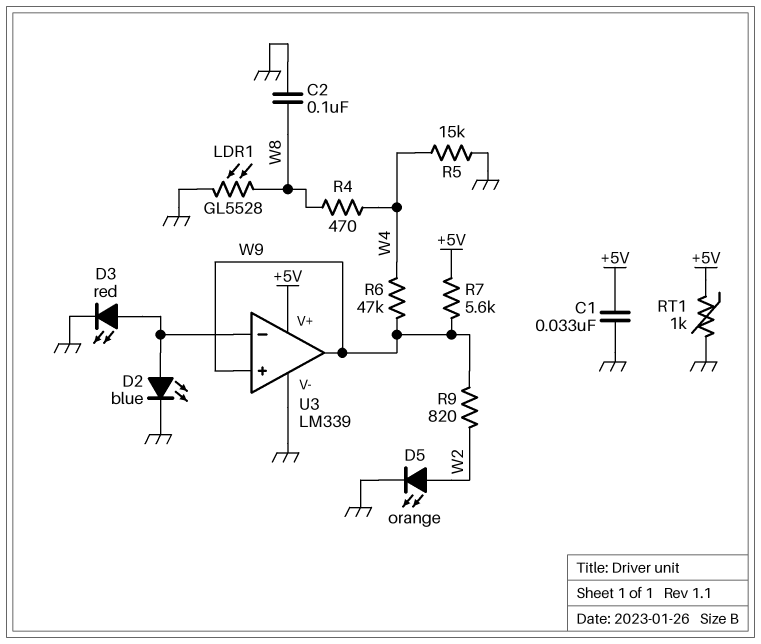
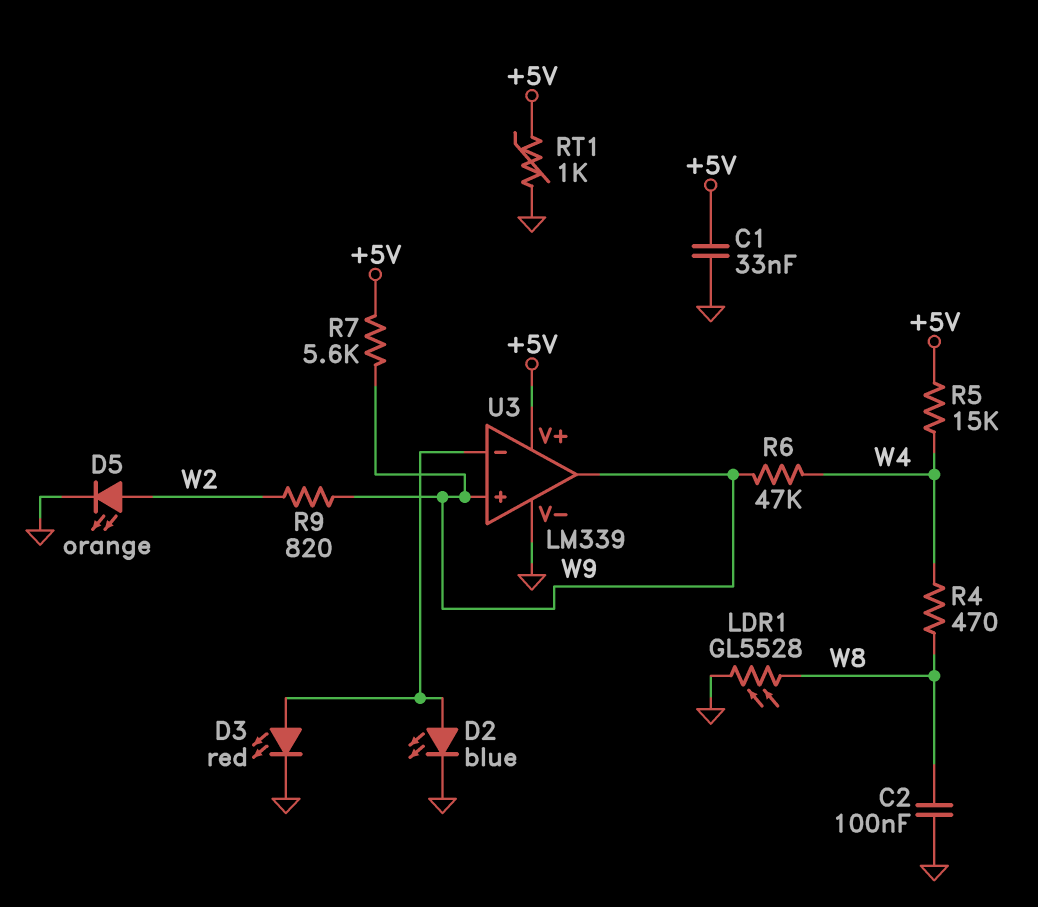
R5: 15k (GND, W4) -> 15k (+5V, W4)

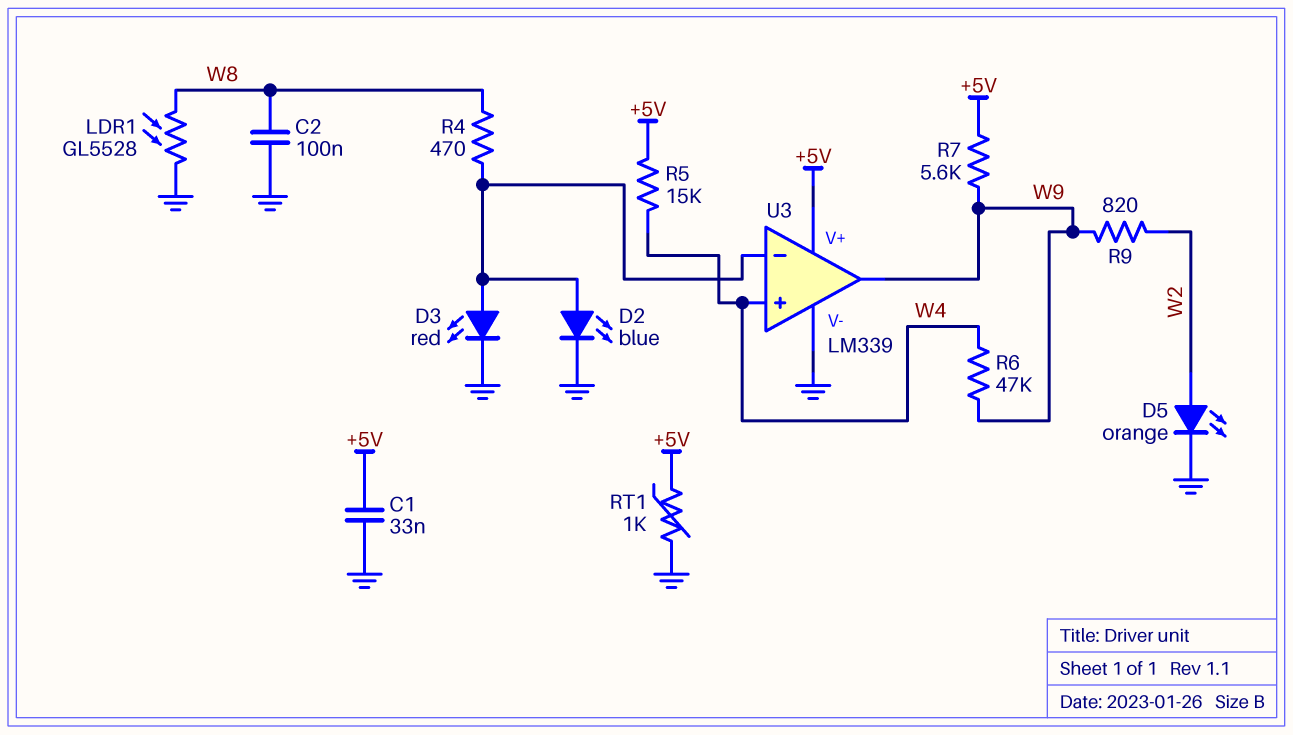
R4: 470 (W4, W8) -> 470 (U3/in-, W8)
U3 pin in+: W9 -> W4

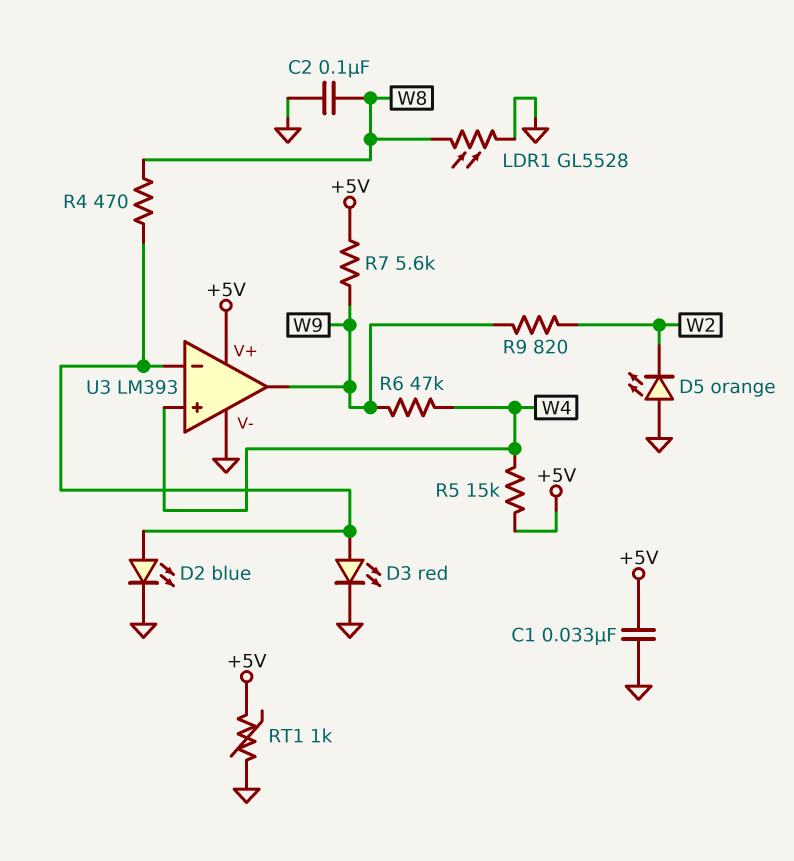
D5: LED orange (A W2, K GND) -> LED orange (A GND, K W2)
U3: LM339 -> LM393

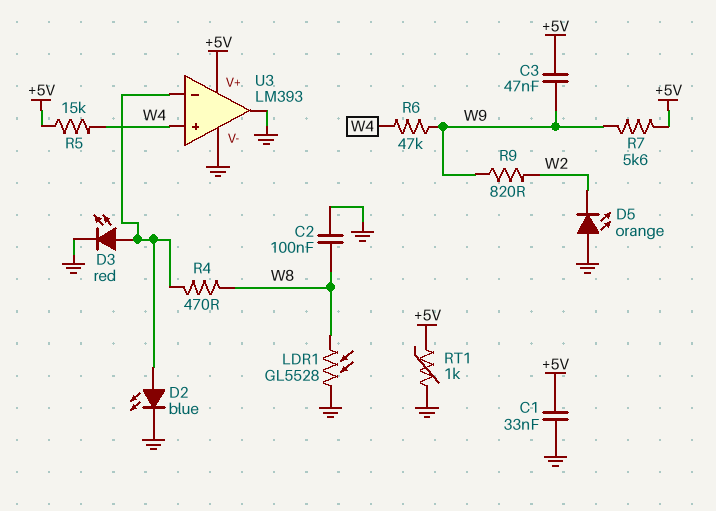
C3: none -> 47nF (+5V, W9)
U3 pin out: W9 -> GND

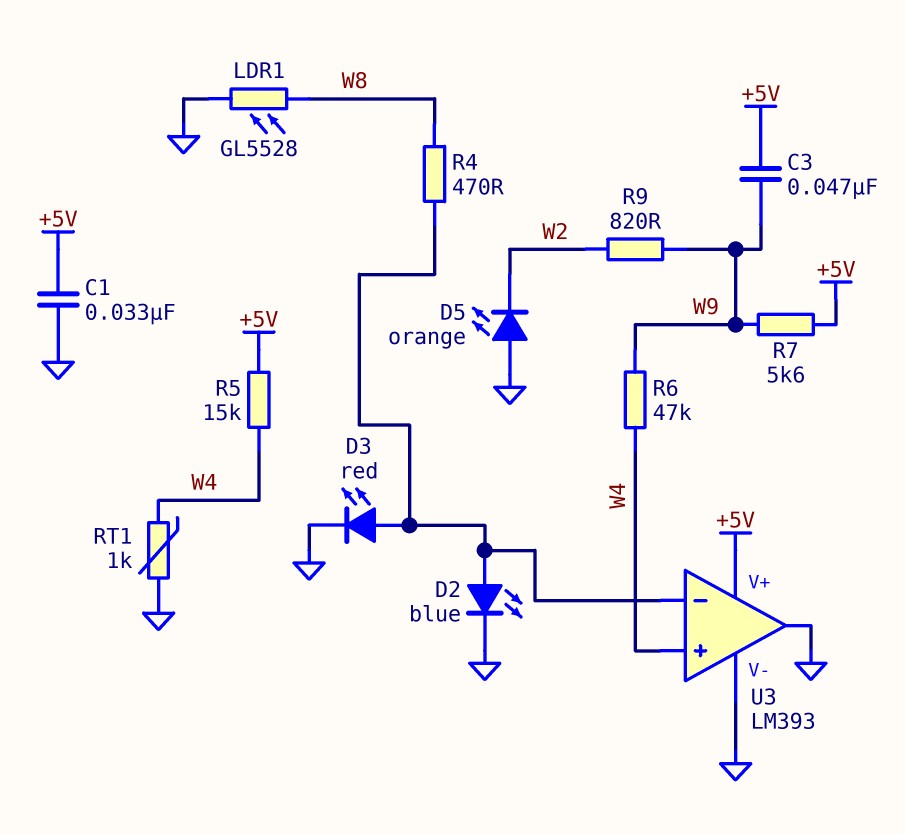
C2: 100nF (GND, W8) -> none
RT1: 1k (+5V, GND) -> 1k (GND, W4)

